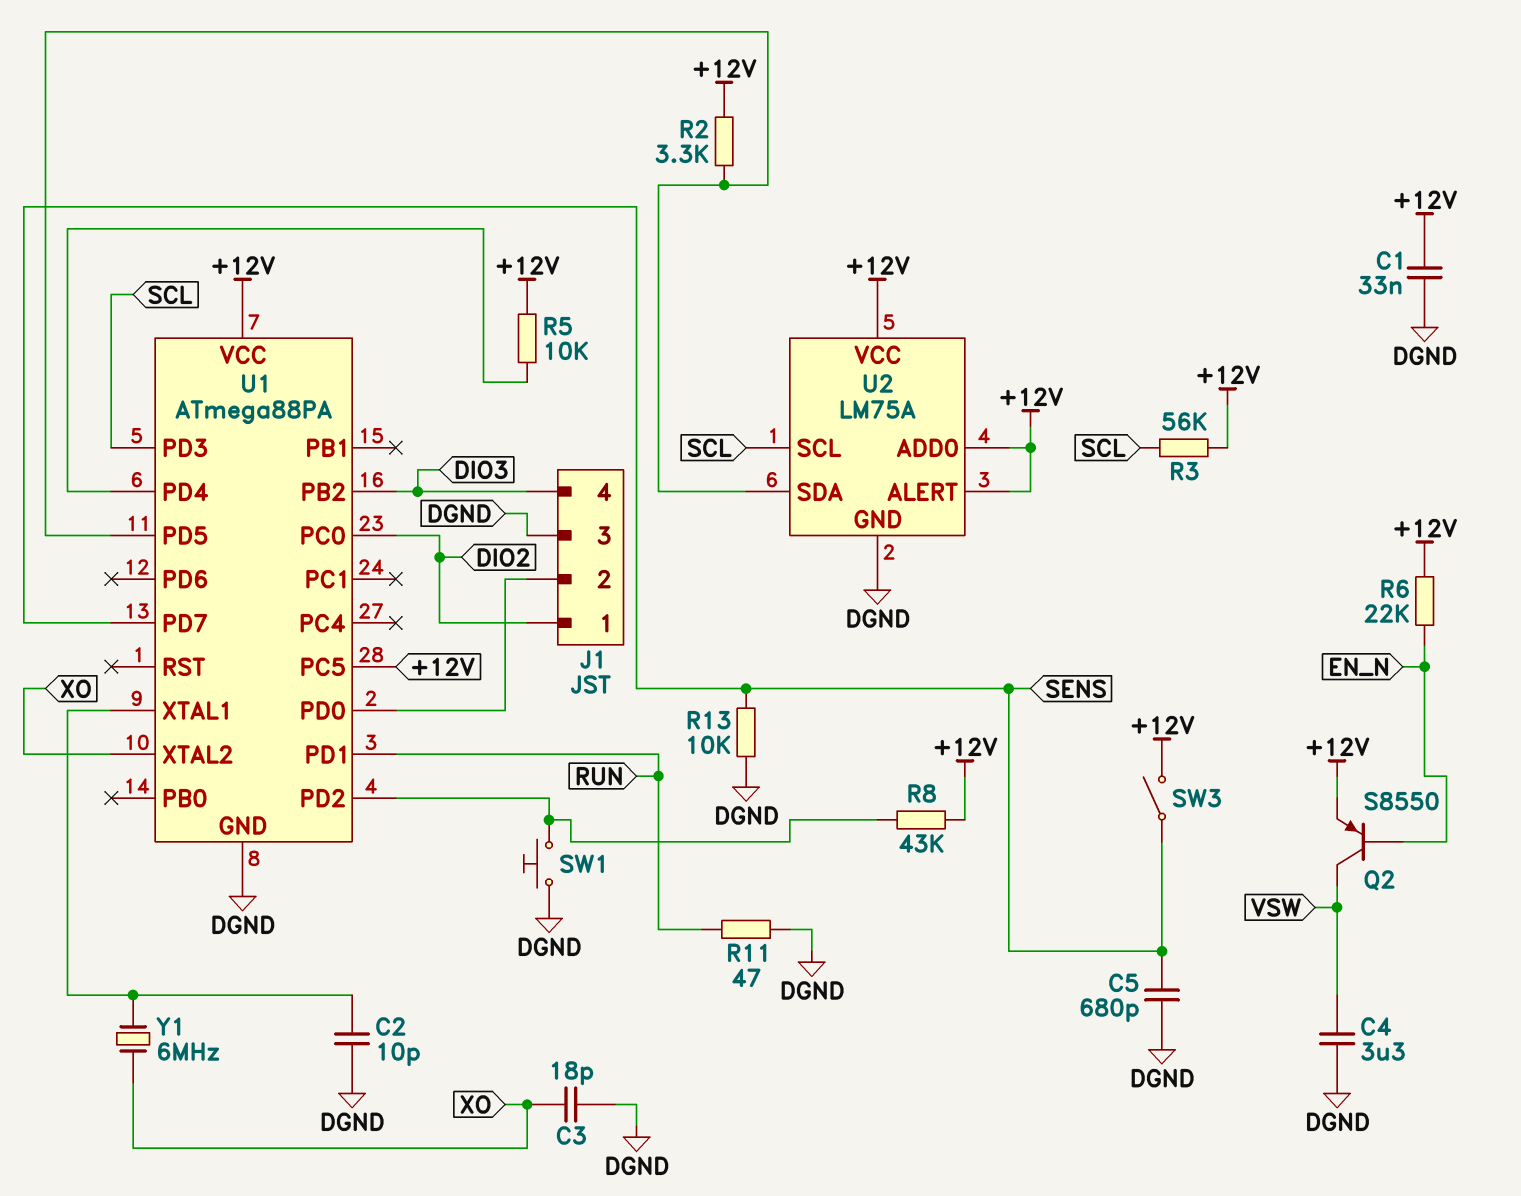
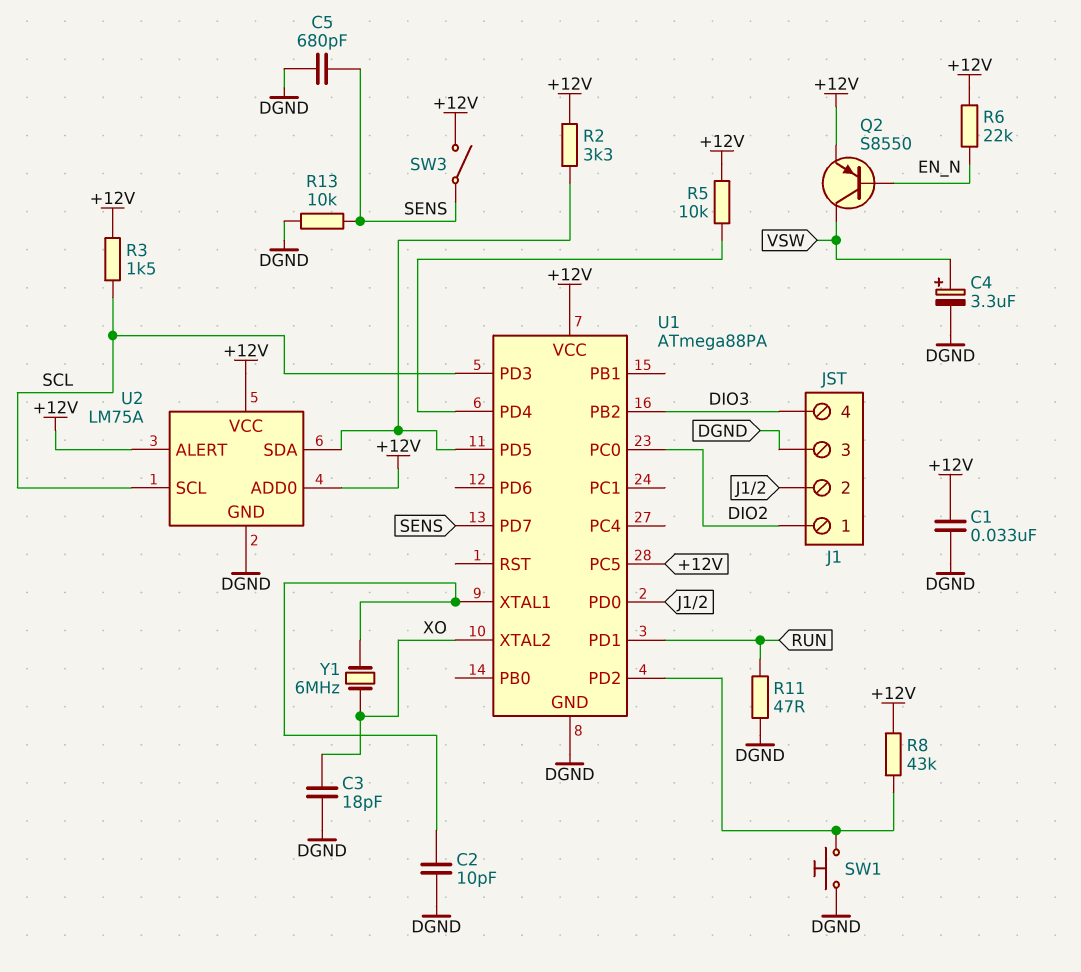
C4: 3.3uF (DGND, VSW) -> 3.3uF (plus VSW, minus DGND)
R3: 56k (+12V, SCL) -> 1.5k (+12V, SCL)

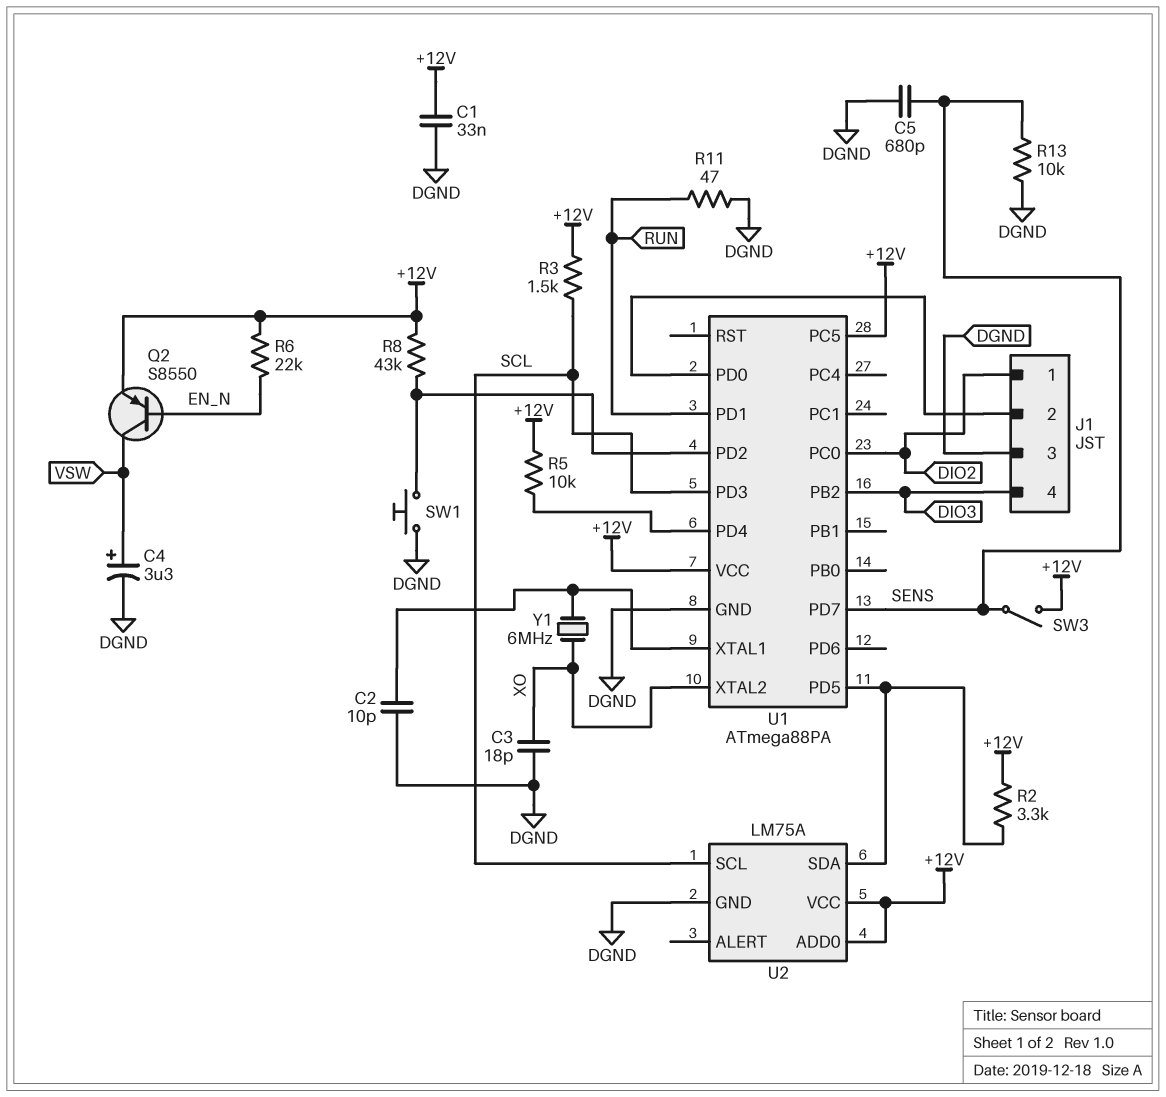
U2 pin ALERT: +12V -> none

